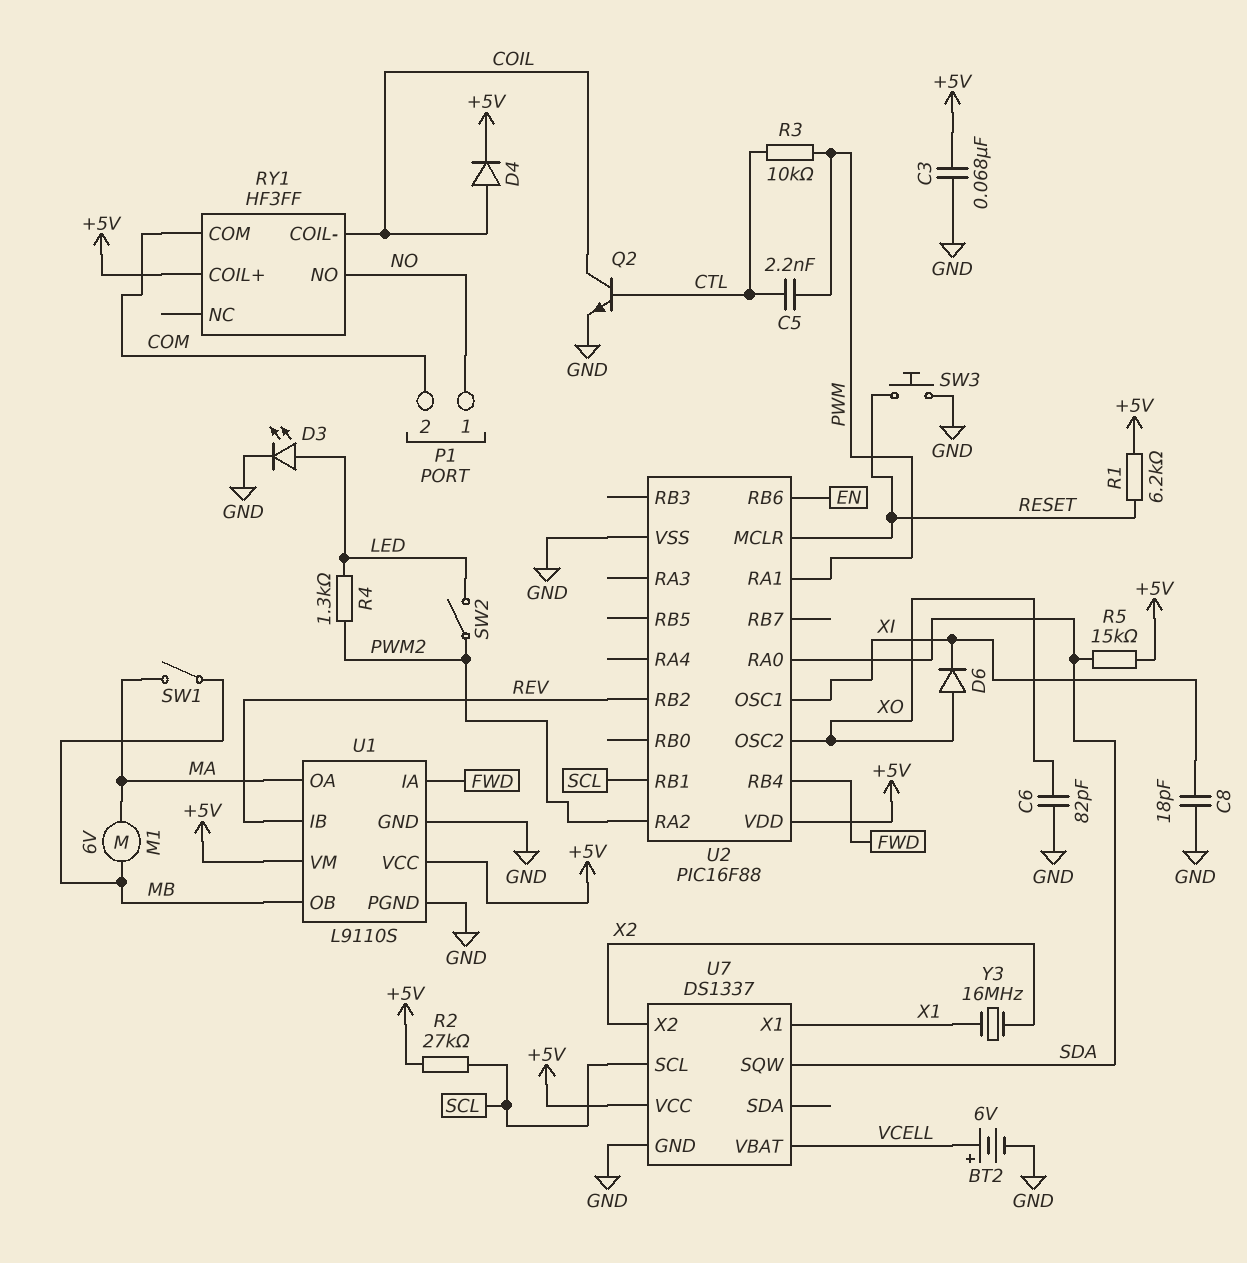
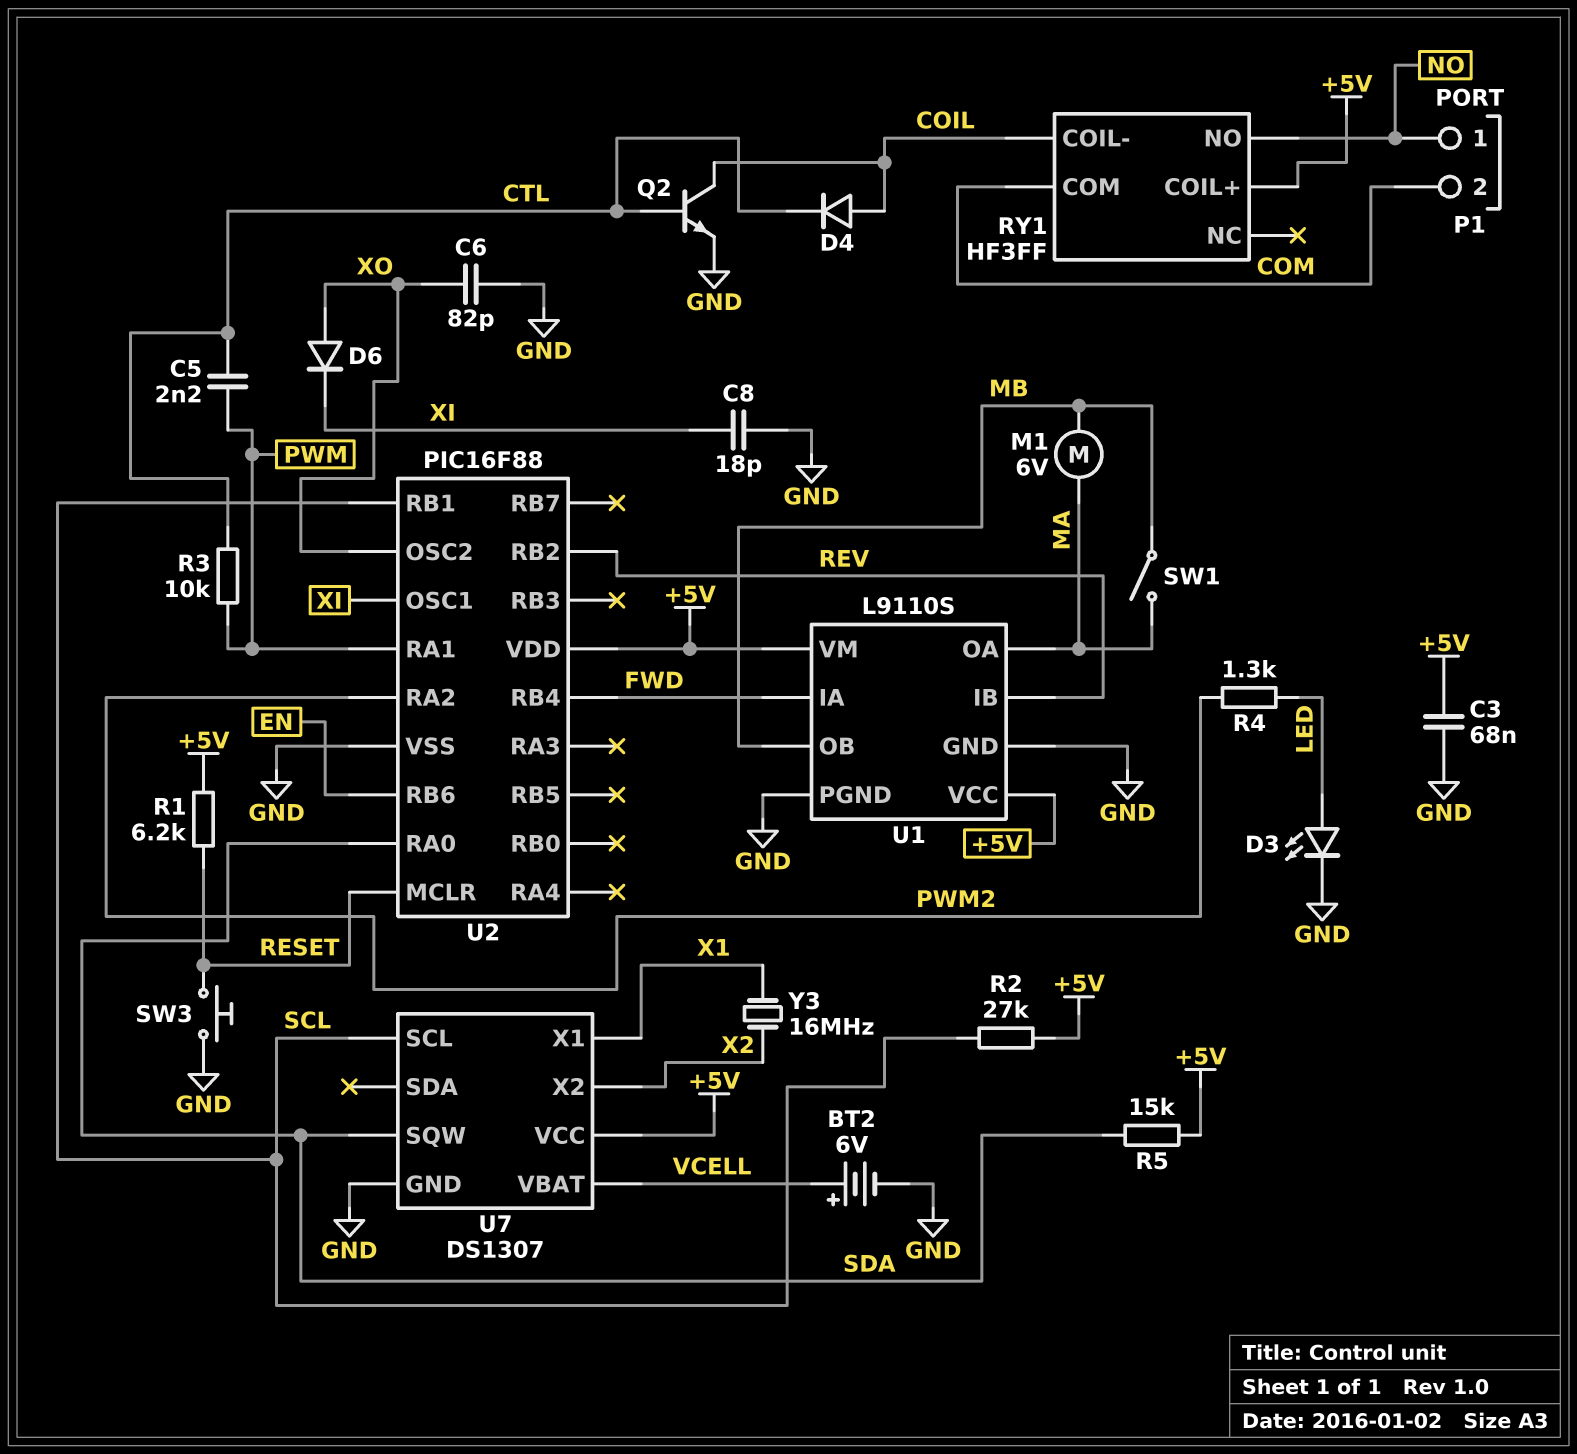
D4: diode (A COIL, K +5V) -> diode (A COIL, K CTL)
SW2: switch (LED, PWM2) -> none
U7: DS1337 -> DS1307

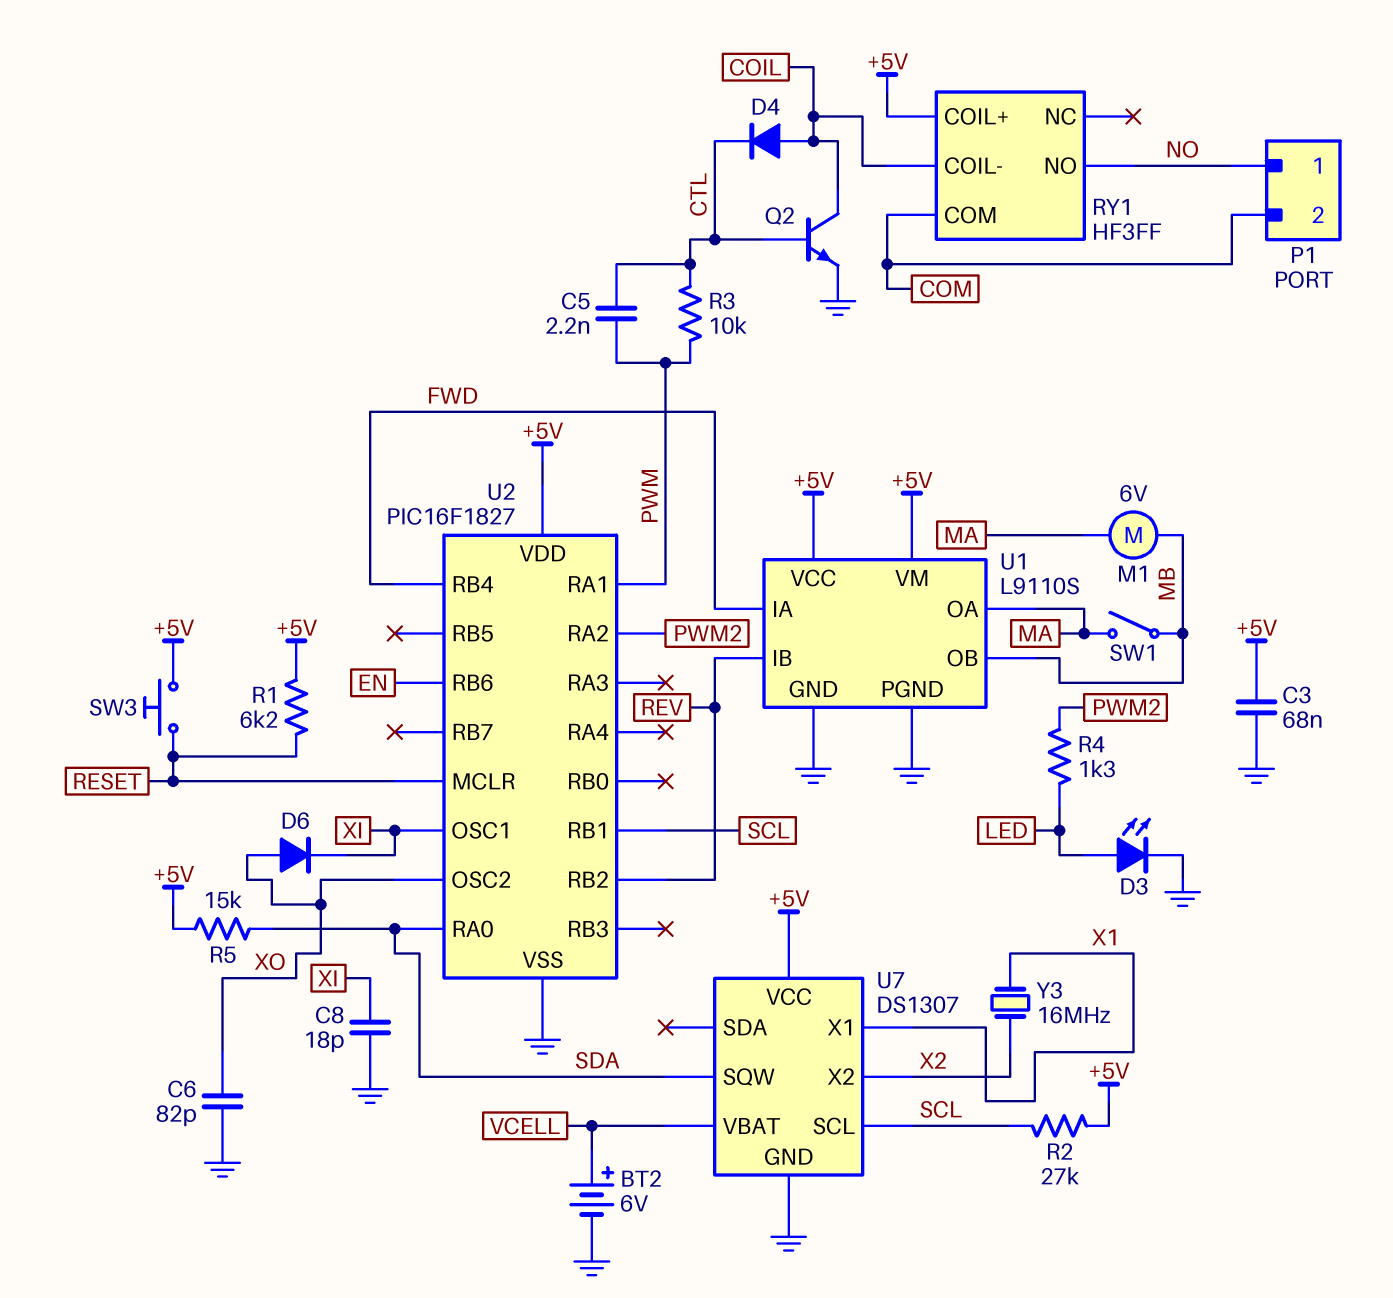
SW3: button (GND, RESET) -> button (+5V, RESET)
U2: PIC16F88 -> PIC16F1827

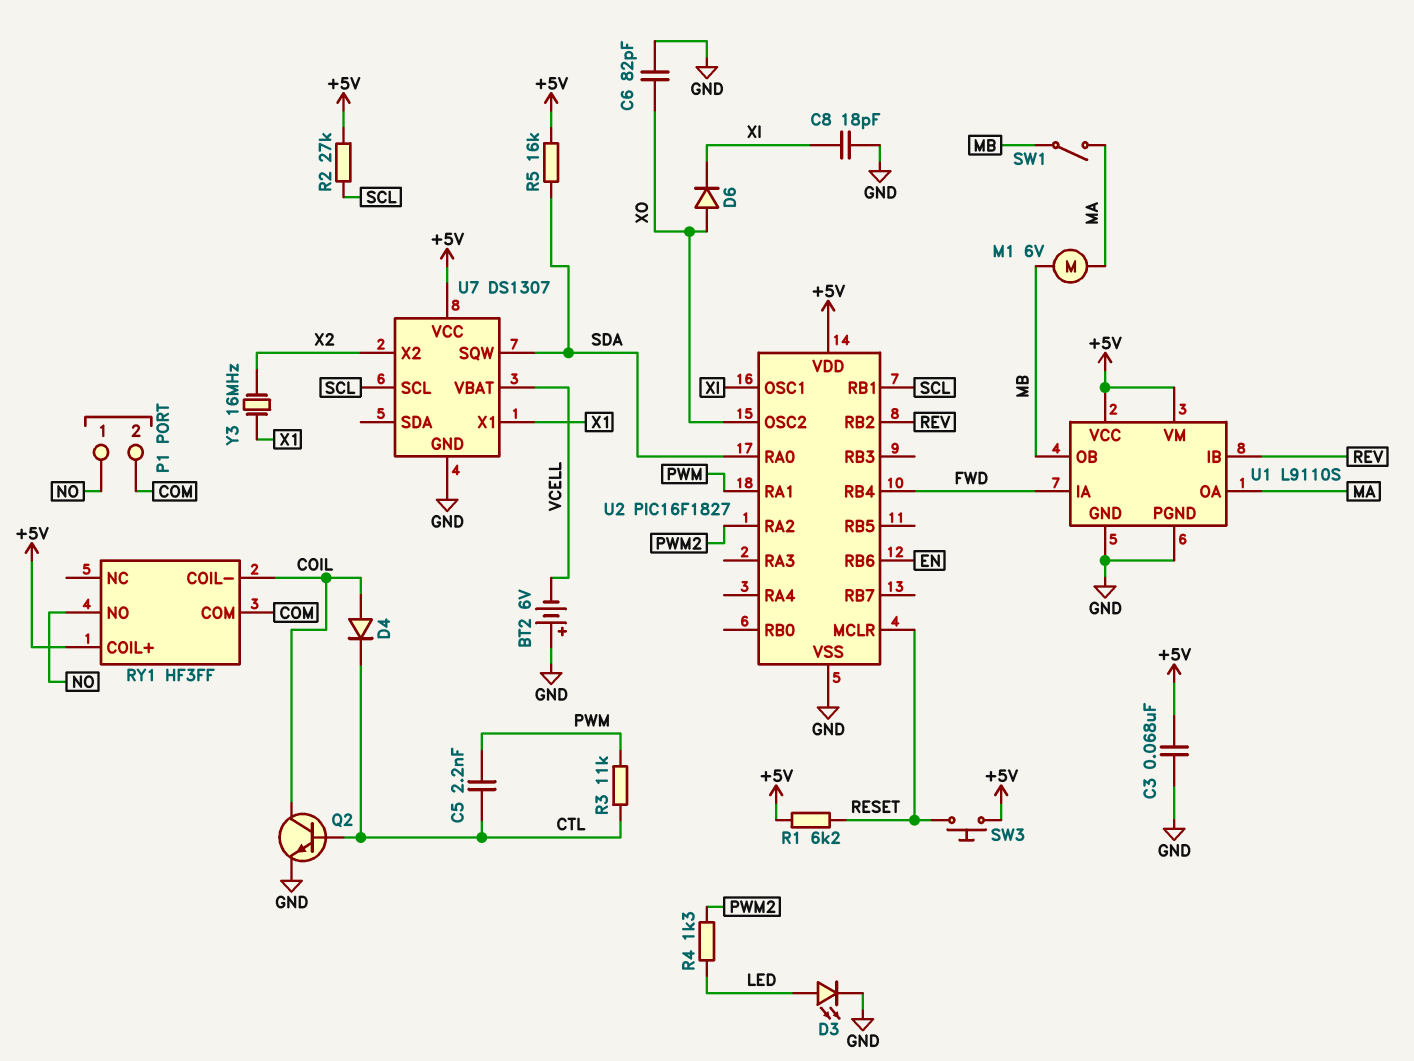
BT2: 6V (plus VCELL, minus GND) -> 6V (plus GND, minus VCELL)
R3: 10k (CTL, PWM) -> 11k (CTL, PWM)
R5: 15k (+5V, SDA) -> 16k (+5V, SDA)

